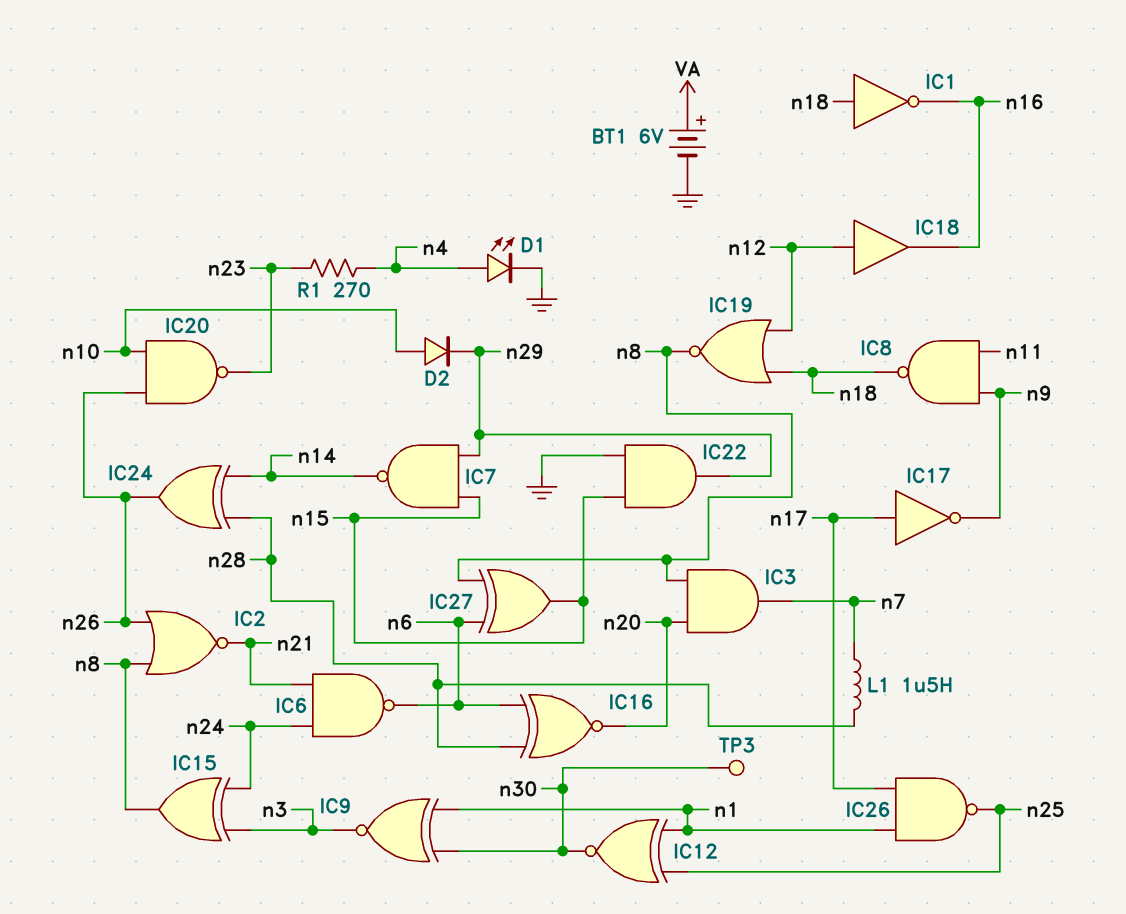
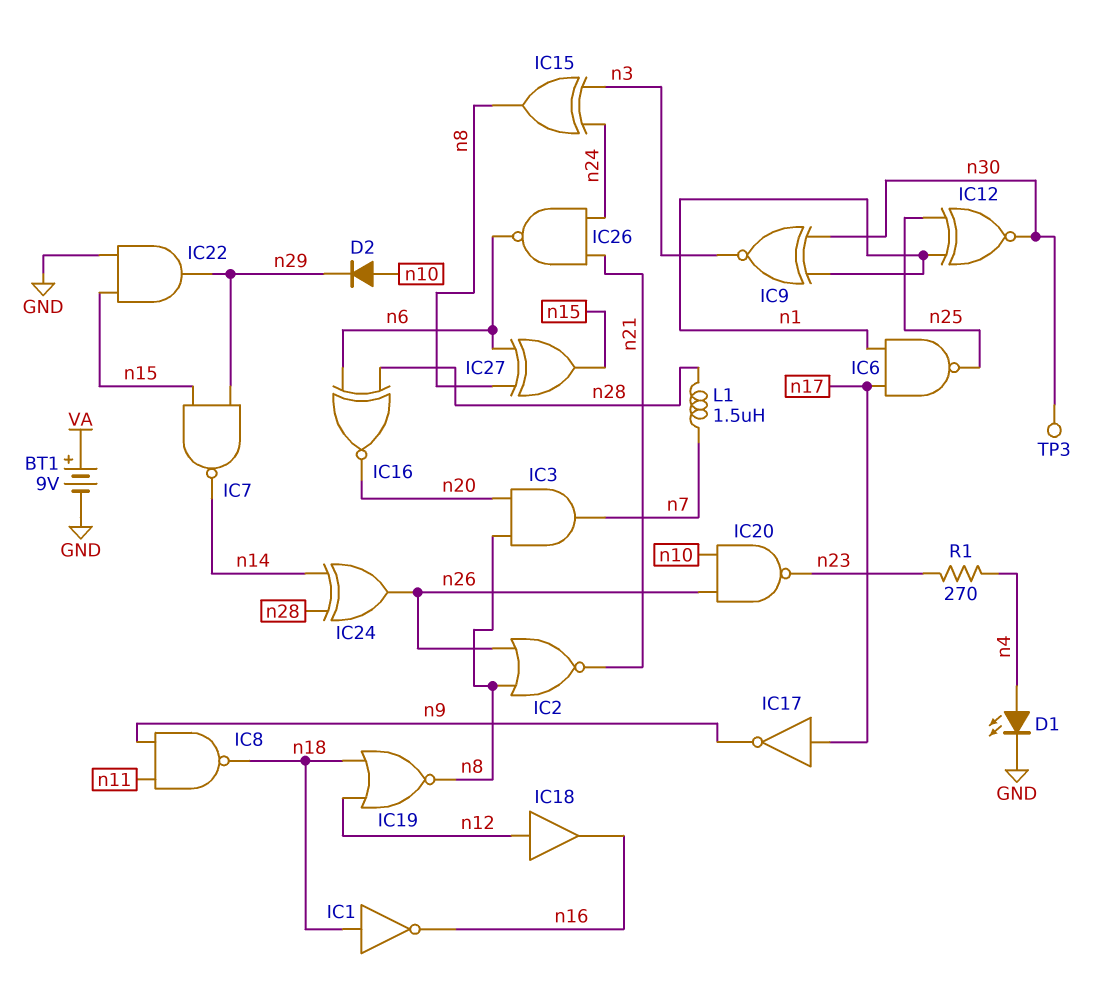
BT1: 6V (plus VA, minus GND) -> 9V (plus VA, minus GND)
IC6: NAND (in n21, in n24, out n6) -> NAND (in n1, in n17, out n25)
IC26: NAND (in n1, in n17, out n25) -> NAND (in n21, in n24, out n6)

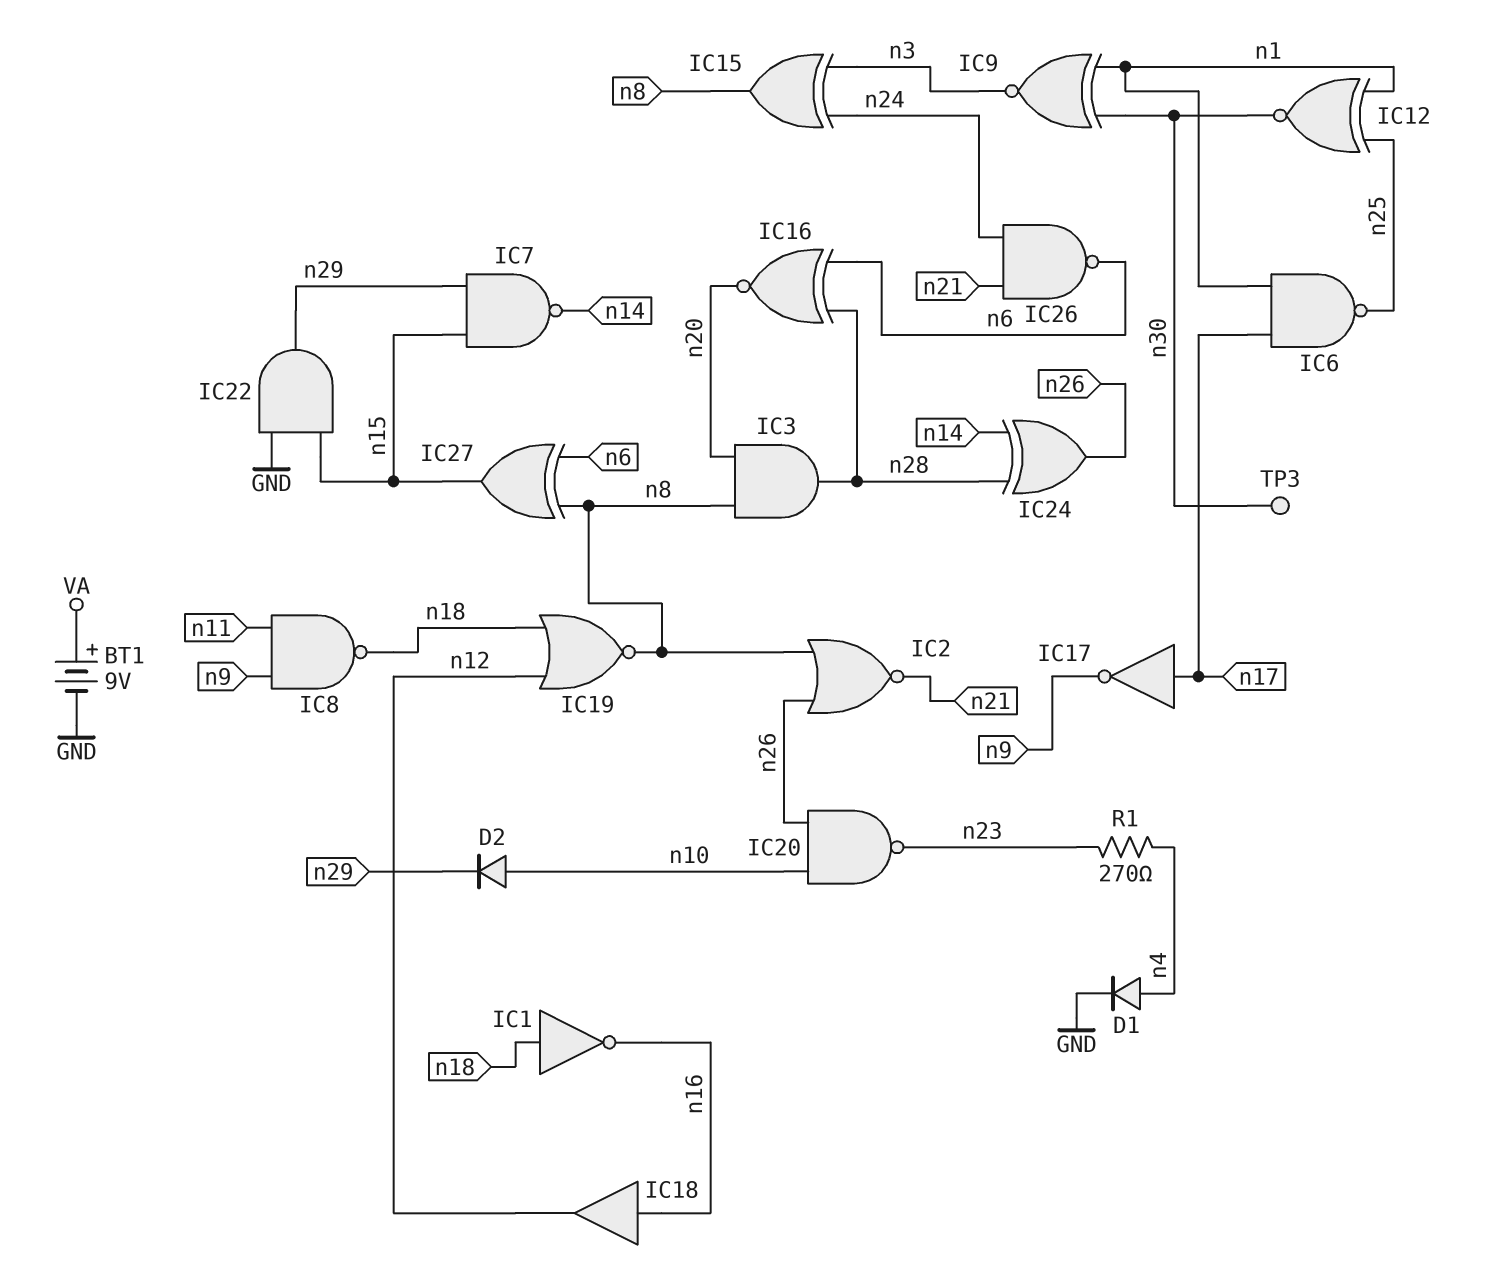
D1: LED (A n4, K GND) -> diode (A n4, K GND)
IC3: AND (in n8, in n20, out n7) -> AND (in n8, in n20, out n28)
IC18: buffer (in n12, out n16) -> buffer (in n16, out n12)
L1: 1.5uH (n7, n28) -> none

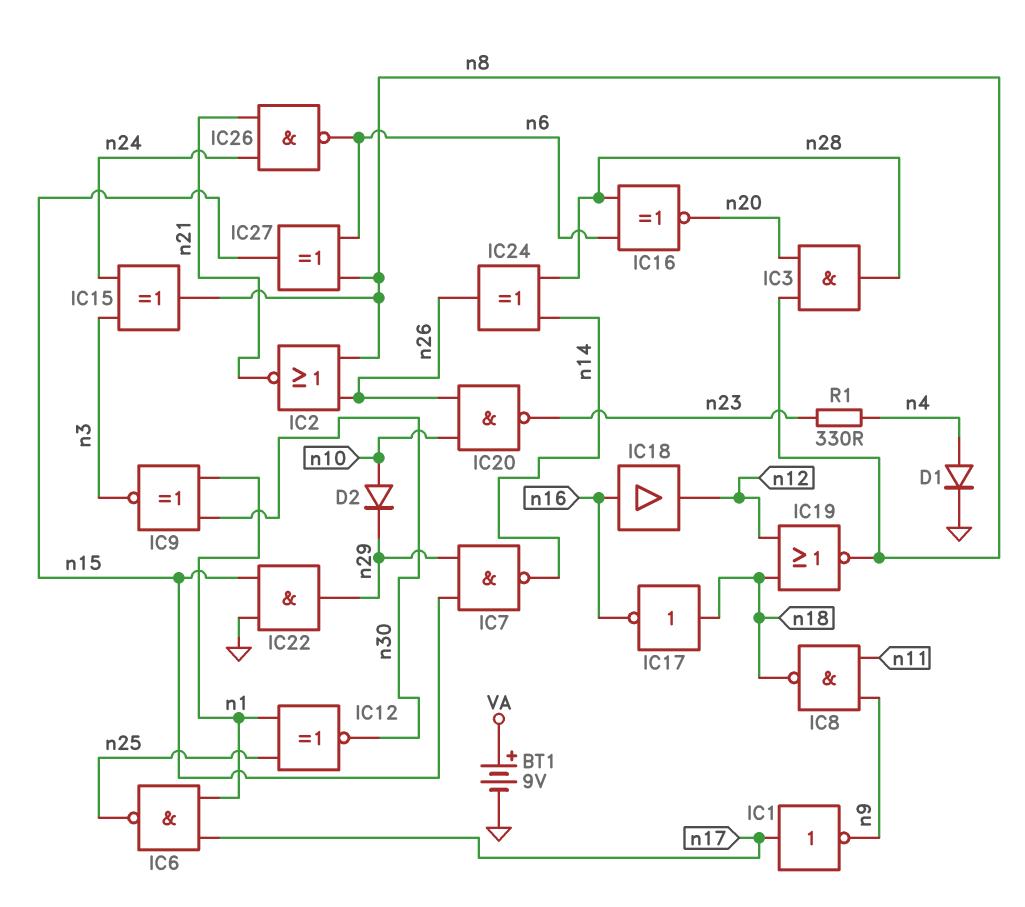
IC1: NOT (in n18, out n16) -> NOT (in n17, out n9)
IC17: NOT (in n17, out n9) -> NOT (in n18, out n16)
R1: 270 (n4, n23) -> 330 (n4, n23)
TP3: test point (n30) -> none

